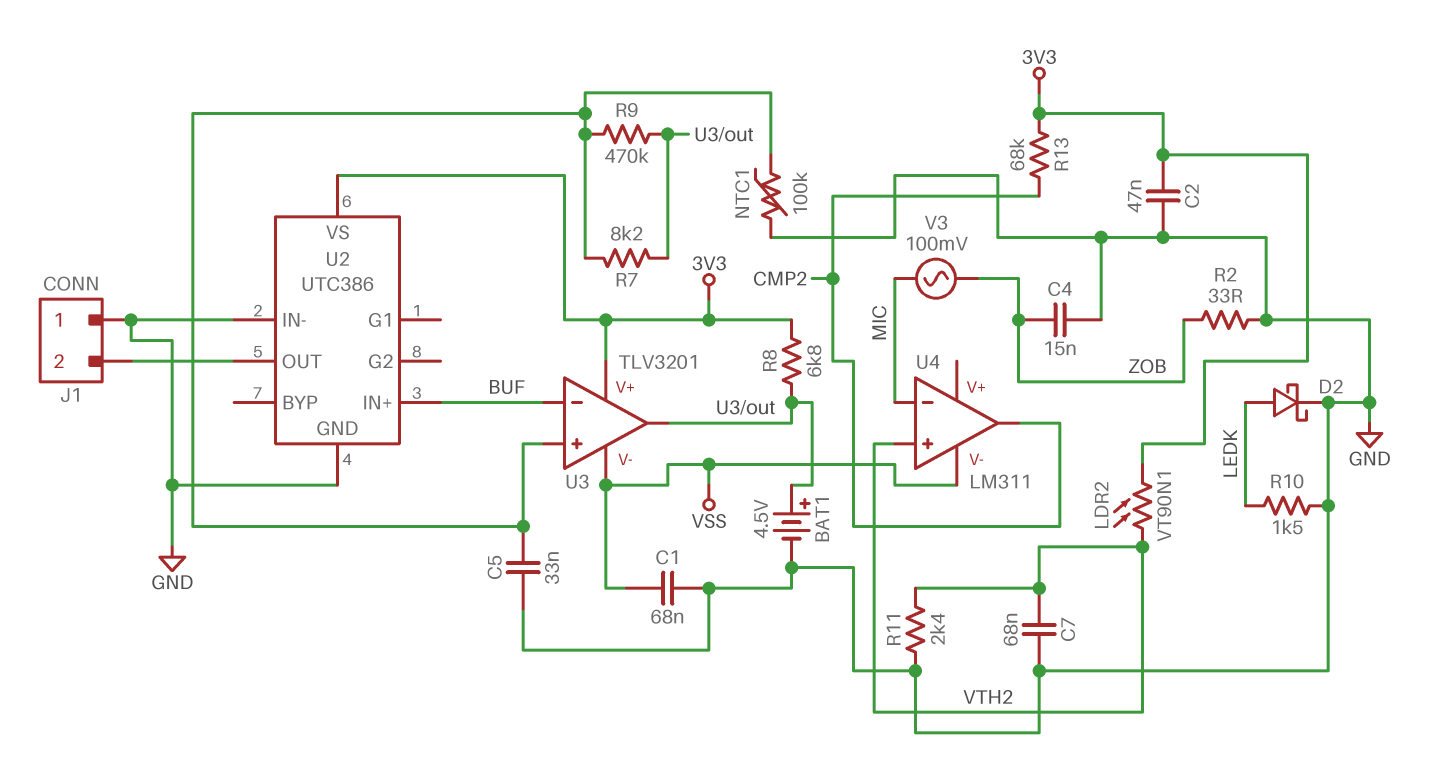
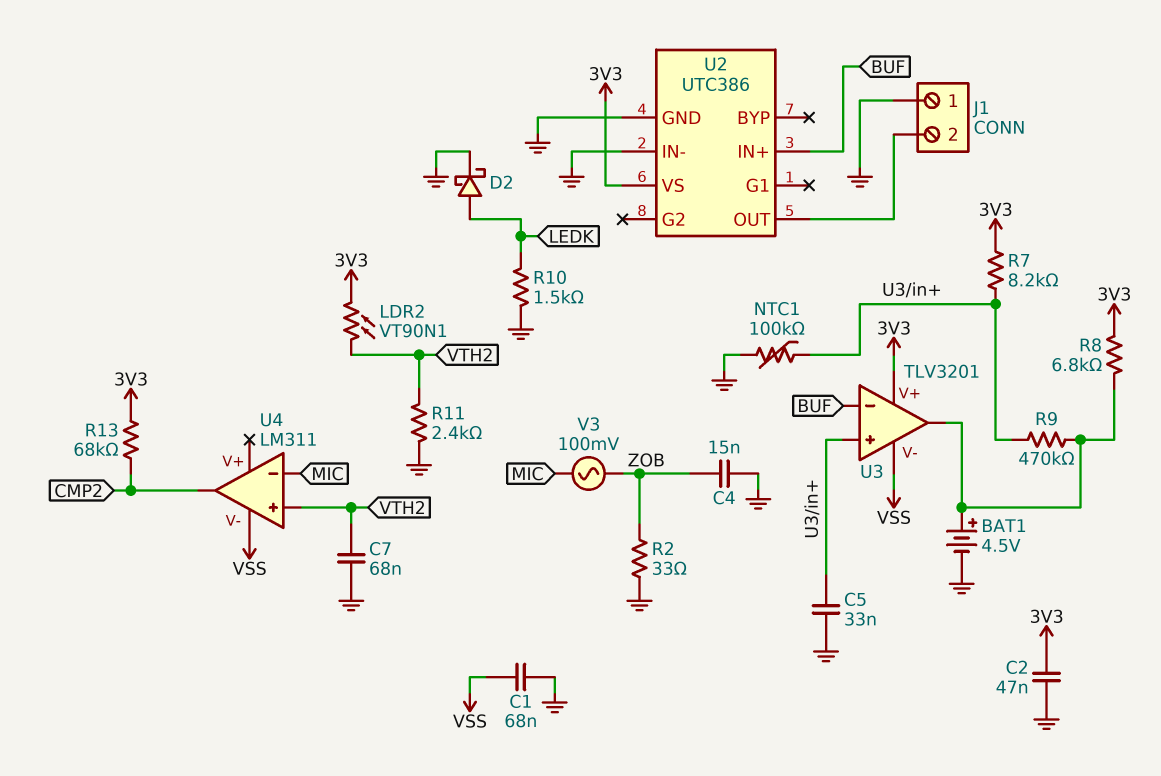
R7: 8.2k (U3/in+, U3/out) -> 8.2k (3V3, U3/in+)

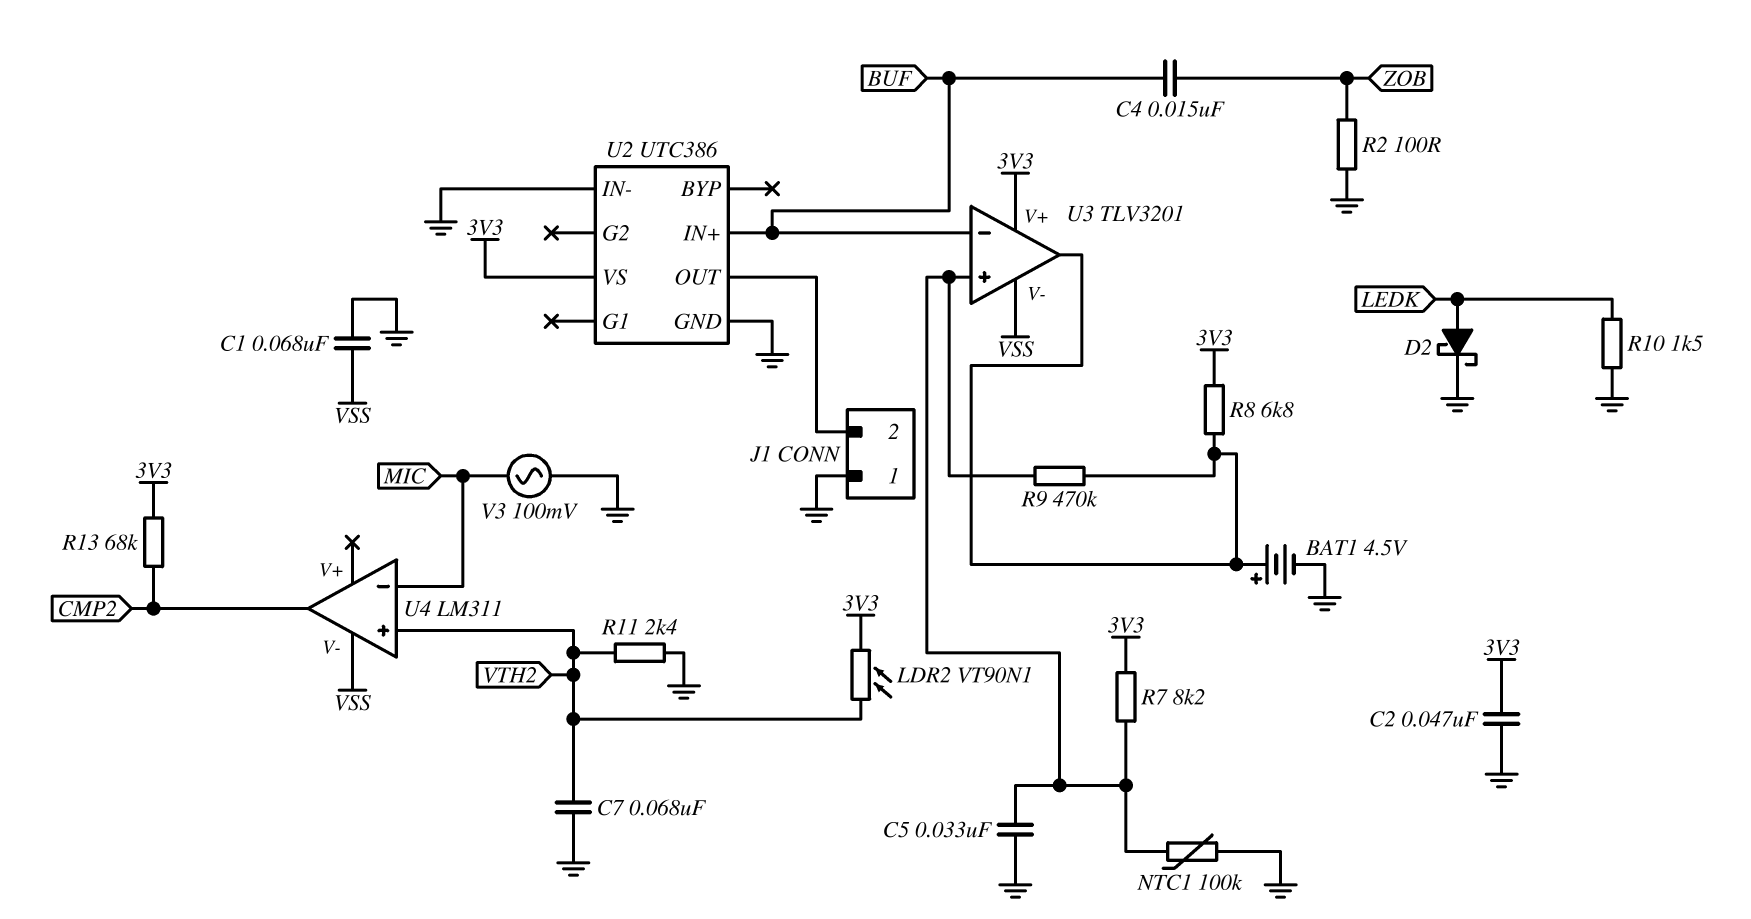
C4: 15nF (GND, ZOB) -> 15nF (BUF, ZOB)
R2: 33 (GND, ZOB) -> 100 (GND, ZOB)
V3: AC 100mV (MIC, ZOB) -> AC 100mV (GND, MIC)

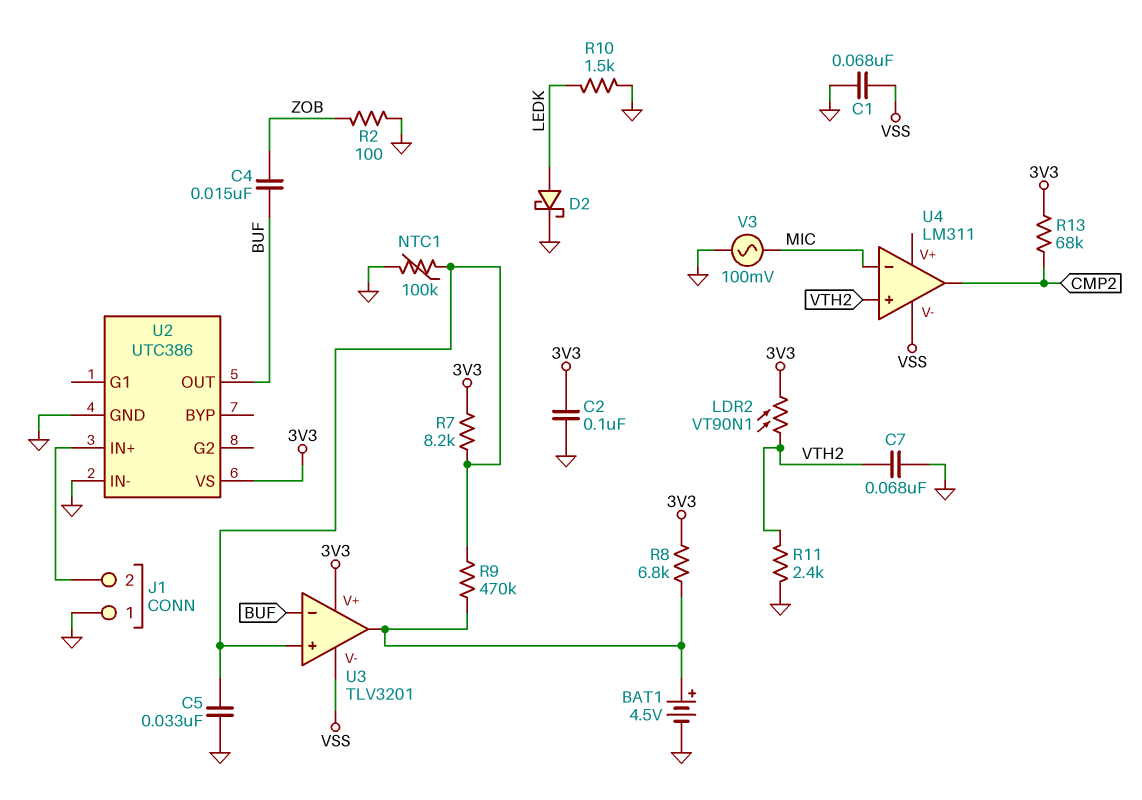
C2: 47nF (3V3, GND) -> 100nF (3V3, GND)
U2 pin IN+: BUF -> J1/2
U2 pin OUT: J1/2 -> BUF

